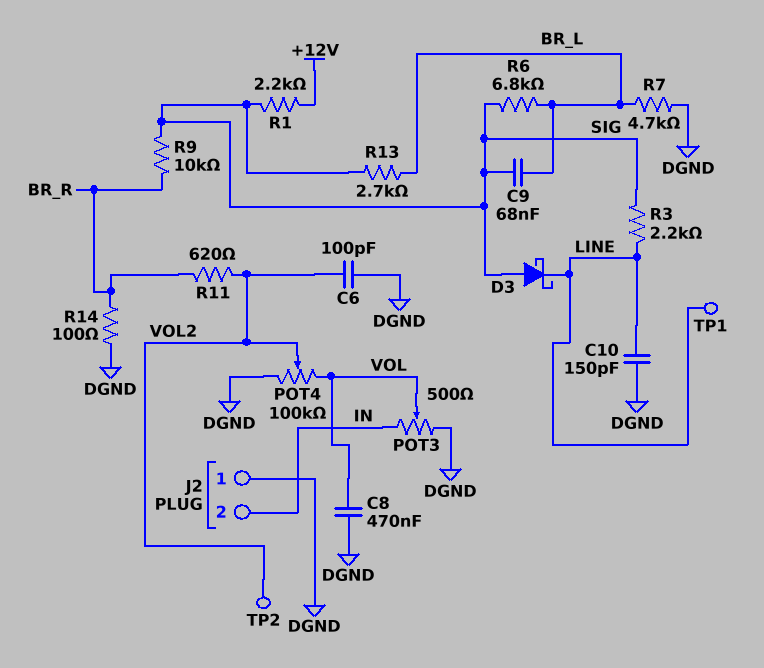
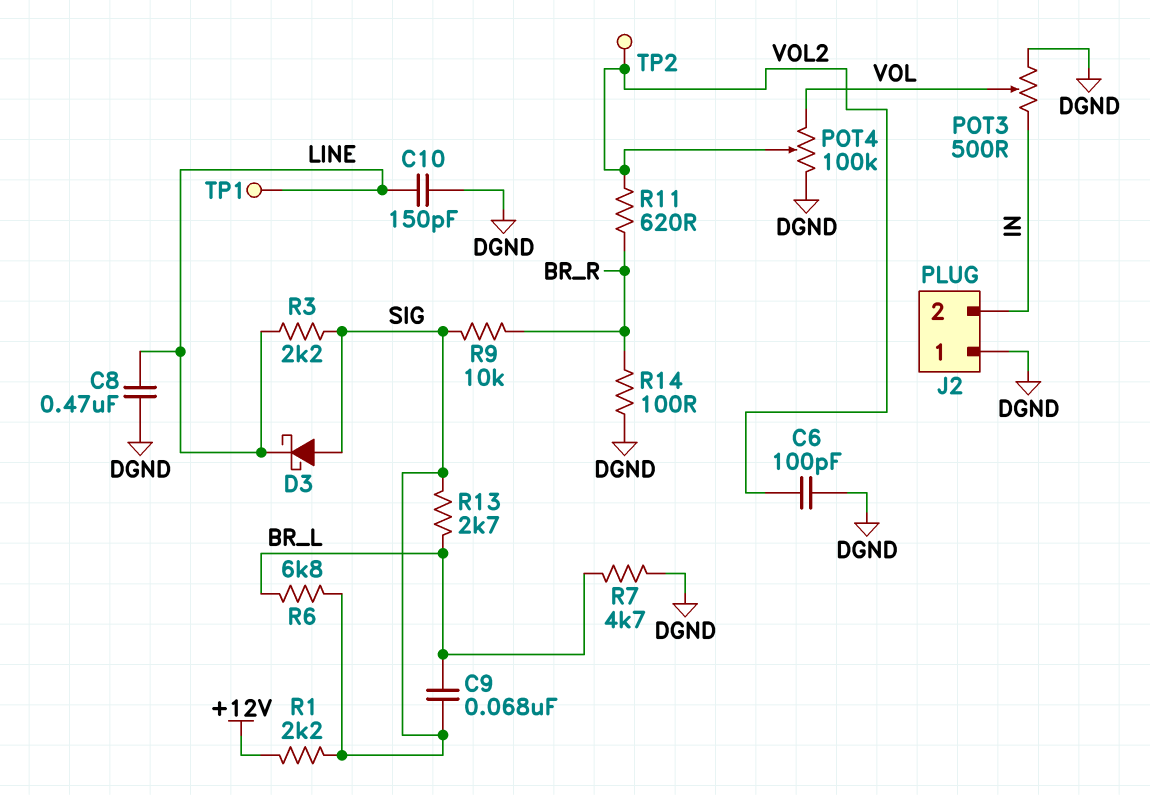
C8: 470nF (DGND, VOL) -> 470nF (DGND, LINE)

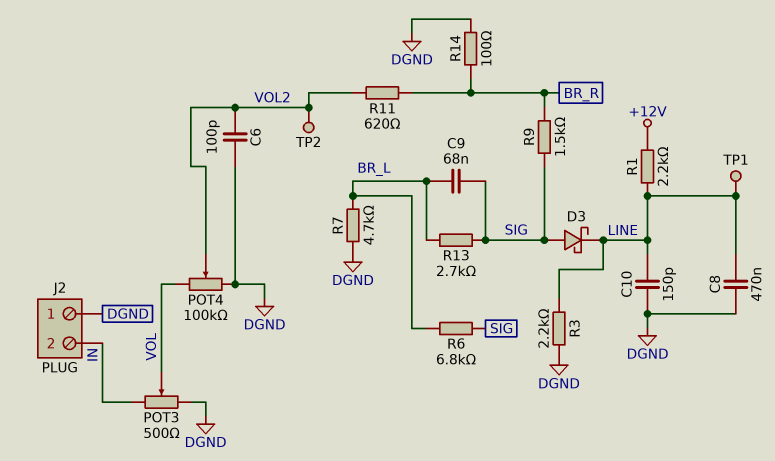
R1: 2.2k (+12V, SIG) -> 2.2k (+12V, LINE)
R3: 2.2k (LINE, SIG) -> 2.2k (DGND, LINE)
R9: 10k (BR_R, SIG) -> 1.5k (BR_R, SIG)

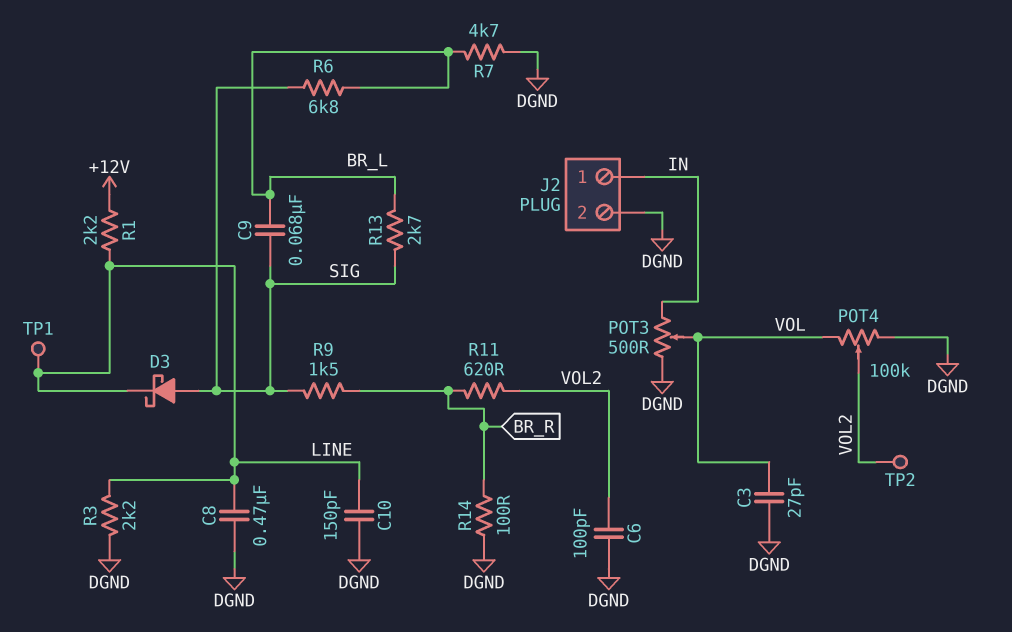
C3: none -> 27pF (DGND, VOL)
J2 pin 1: DGND -> IN
J2 pin 2: IN -> DGND

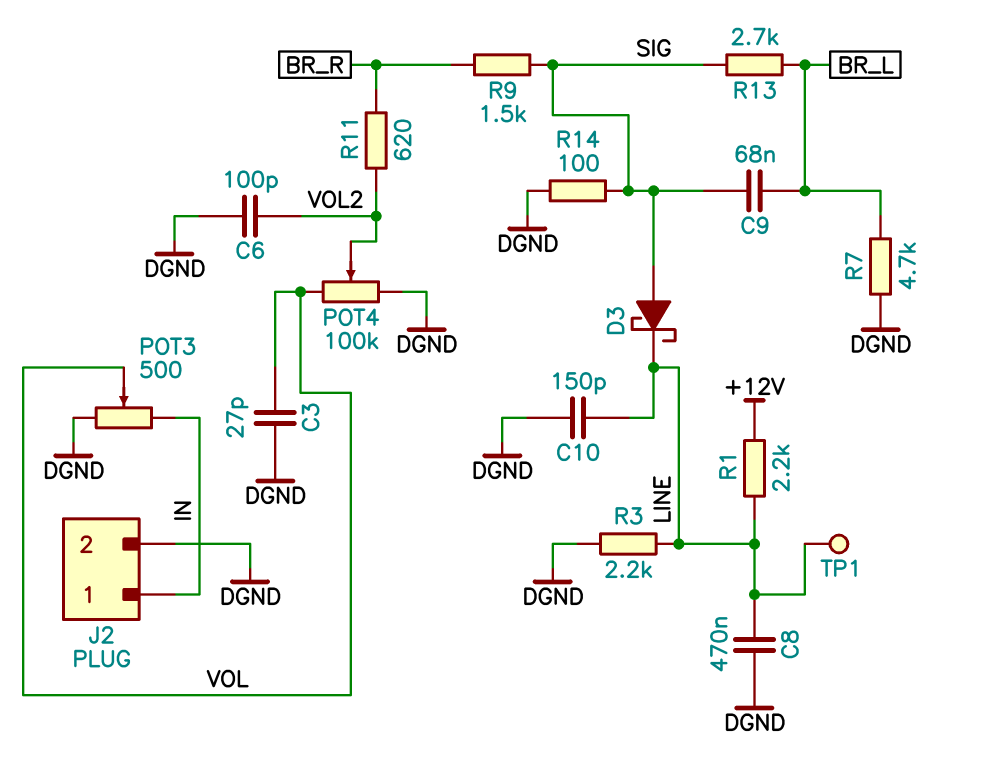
R6: 6.8k (BR_L, SIG) -> none
R14: 100 (BR_R, DGND) -> 100 (DGND, SIG)
TP2: test point (VOL2) -> none

